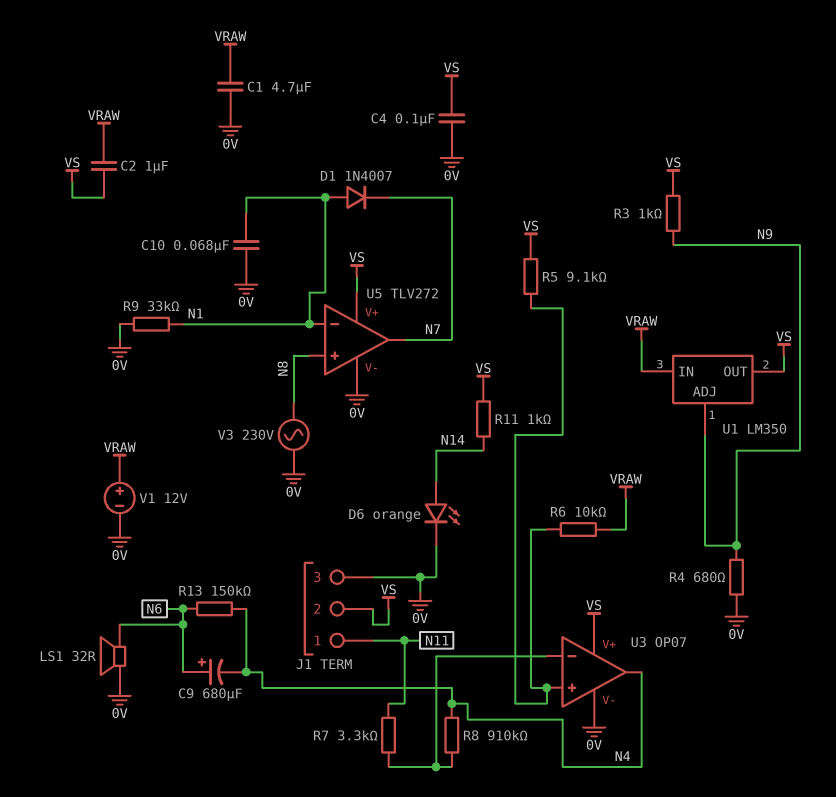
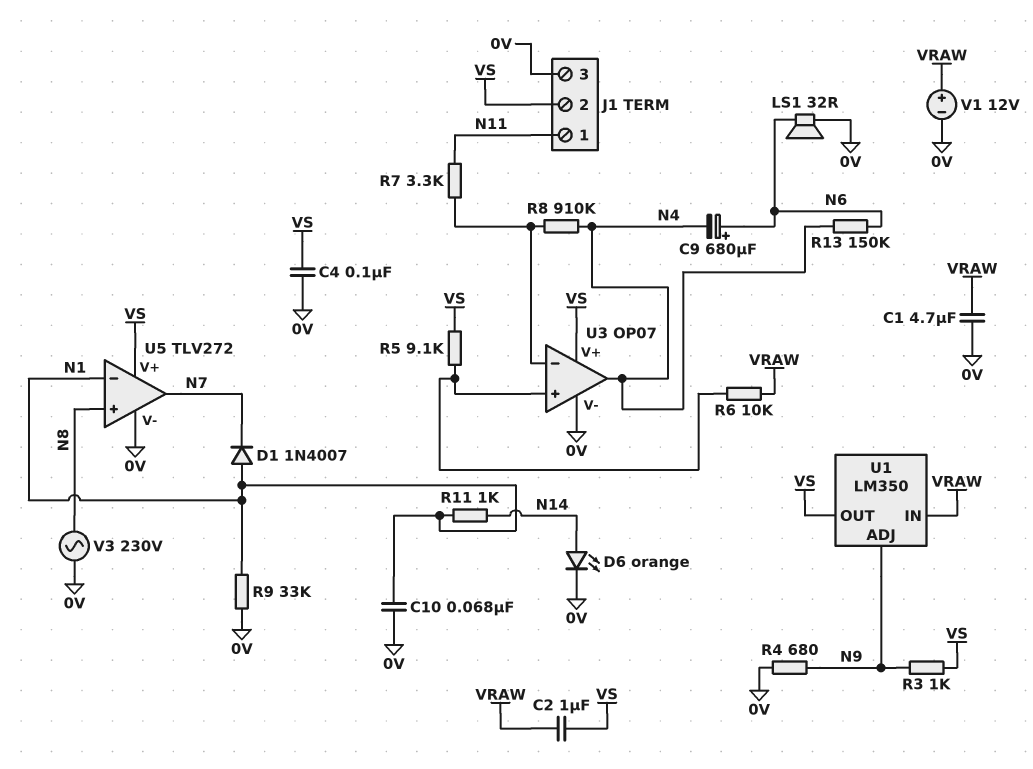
R11: 1k (N14, VS) -> 1k (N1, N14)

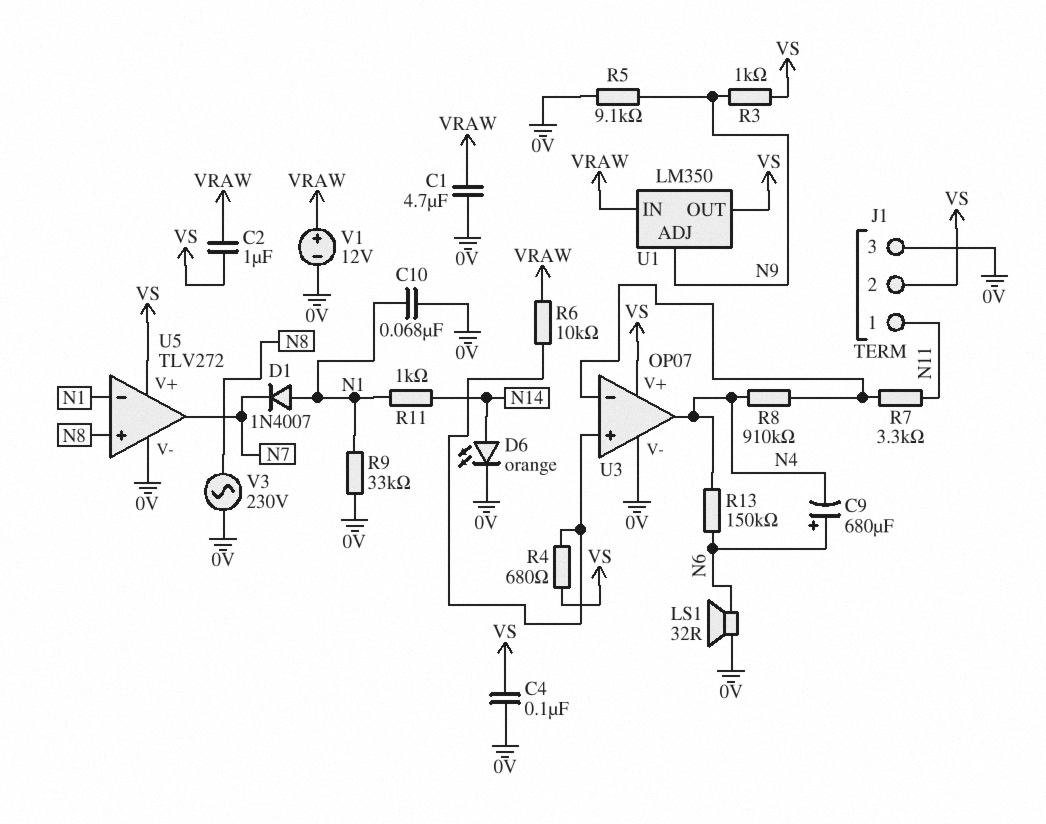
R4: 680 (0V, N9) -> 680 (U3/in+, VS)
R5: 9.1k (U3/in+, VS) -> 9.1k (0V, N9)

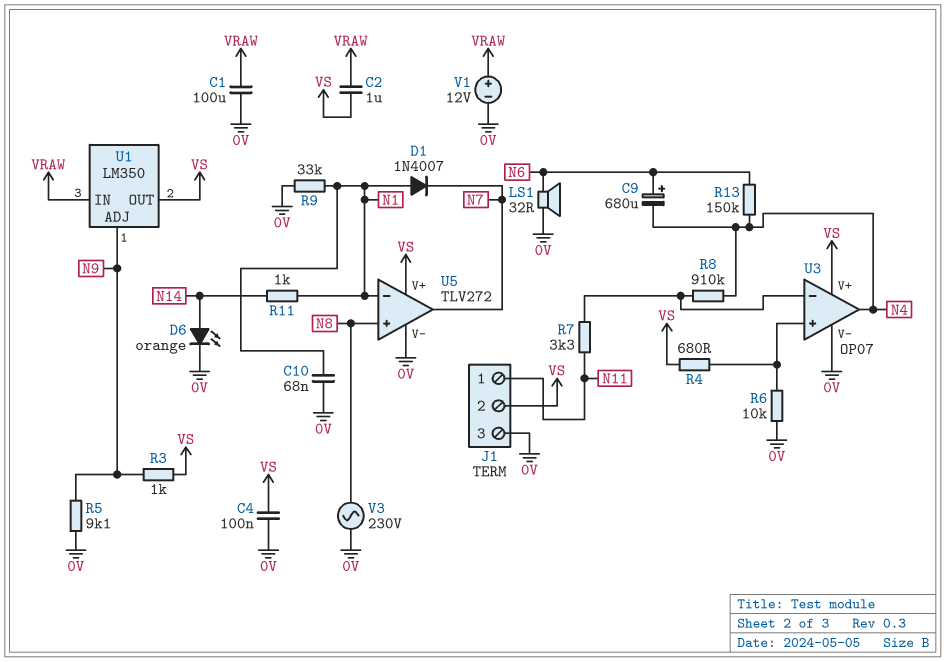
C1: 4.7uF (0V, VRAW) -> 100uF (0V, VRAW)
R6: 10k (U3/in+, VRAW) -> 10k (0V, U3/in+)

